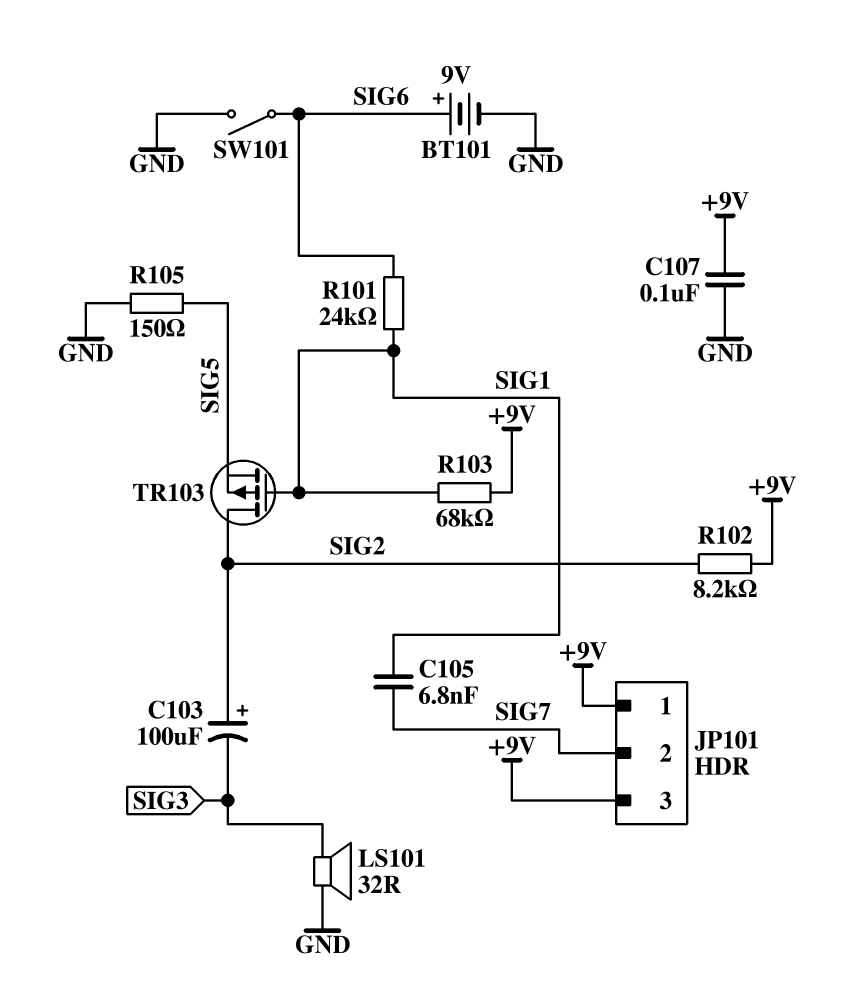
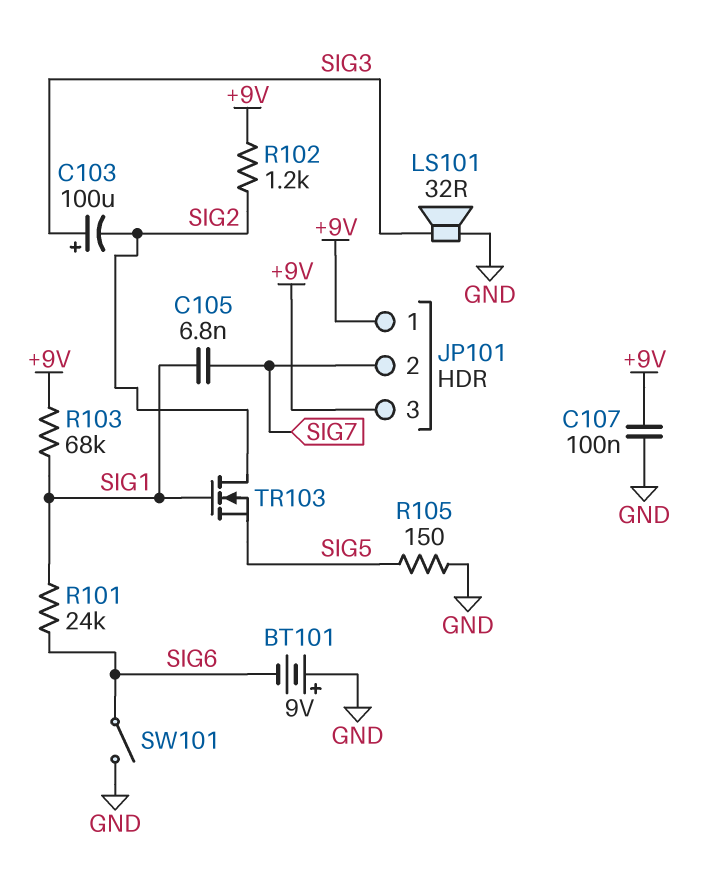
BT101: 9V (plus SIG6, minus GND) -> 9V (plus GND, minus SIG6)
C103: 100uF (plus SIG2, minus SIG3) -> 100uF (plus SIG3, minus SIG2)
R102: 8.2k (+9V, SIG2) -> 1.2k (+9V, SIG2)
TR103: PMOS (G SIG1, D SIG2, S SIG5) -> NMOS (G SIG1, D SIG2, S SIG5)

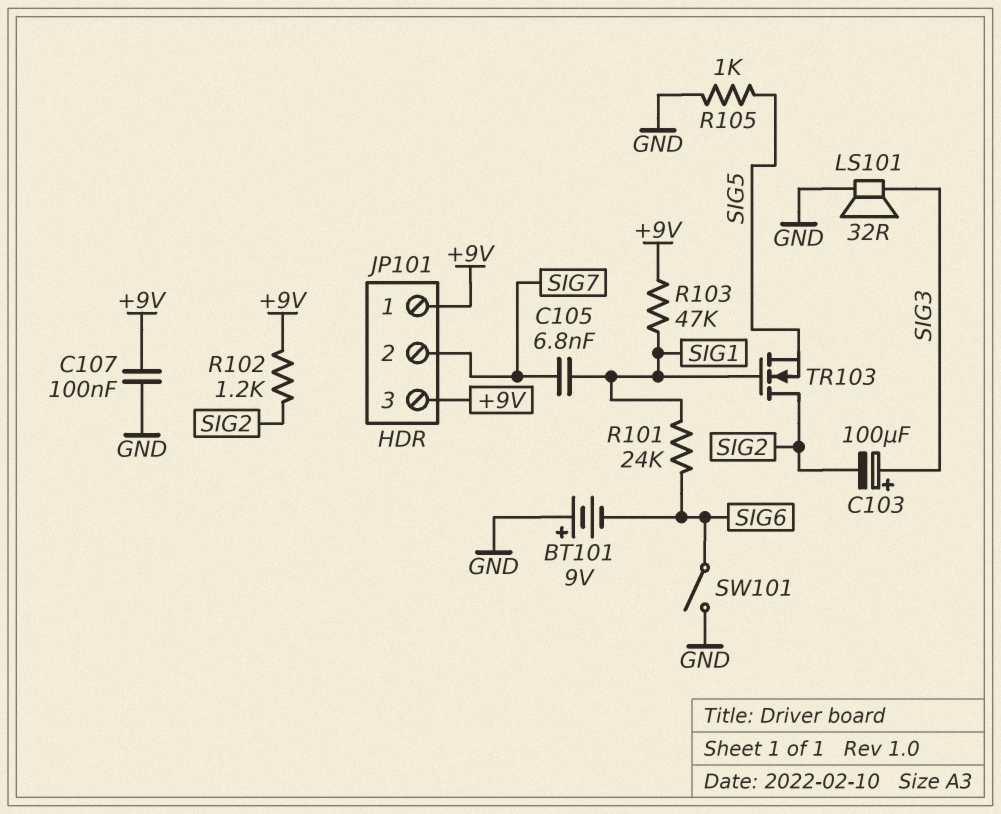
R103: 68k (+9V, SIG1) -> 47k (+9V, SIG1)
R105: 150 (GND, SIG5) -> 1k (GND, SIG5)

